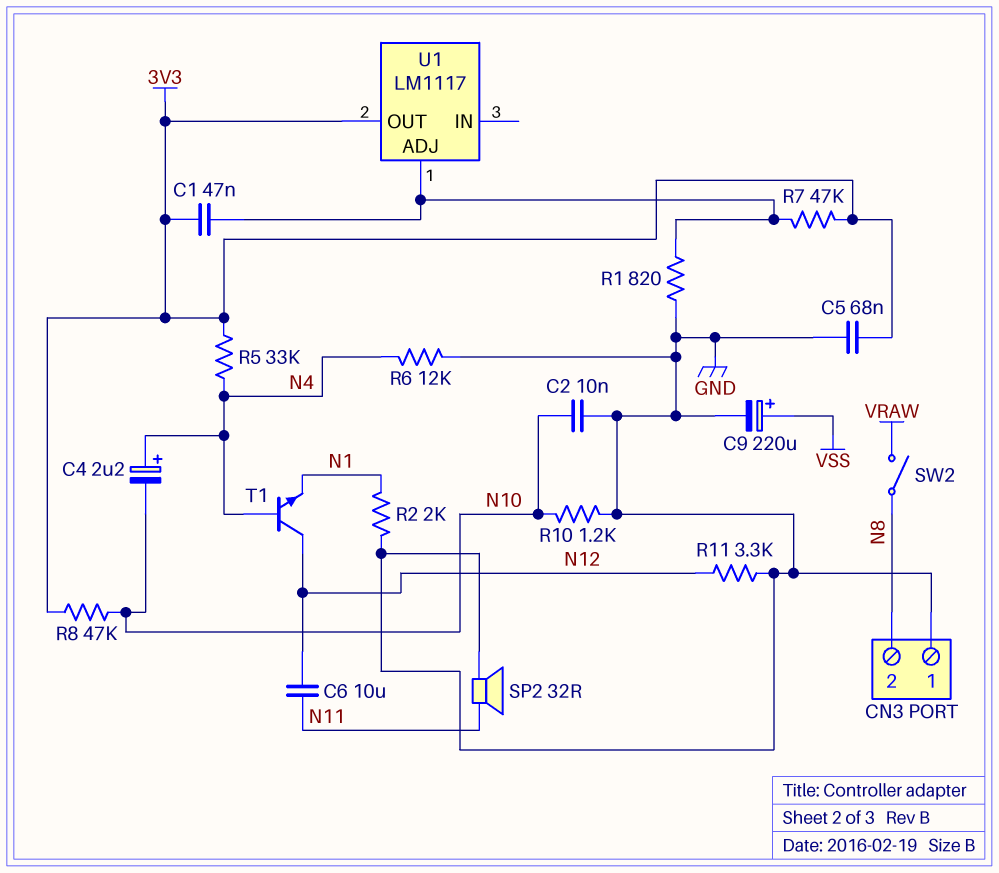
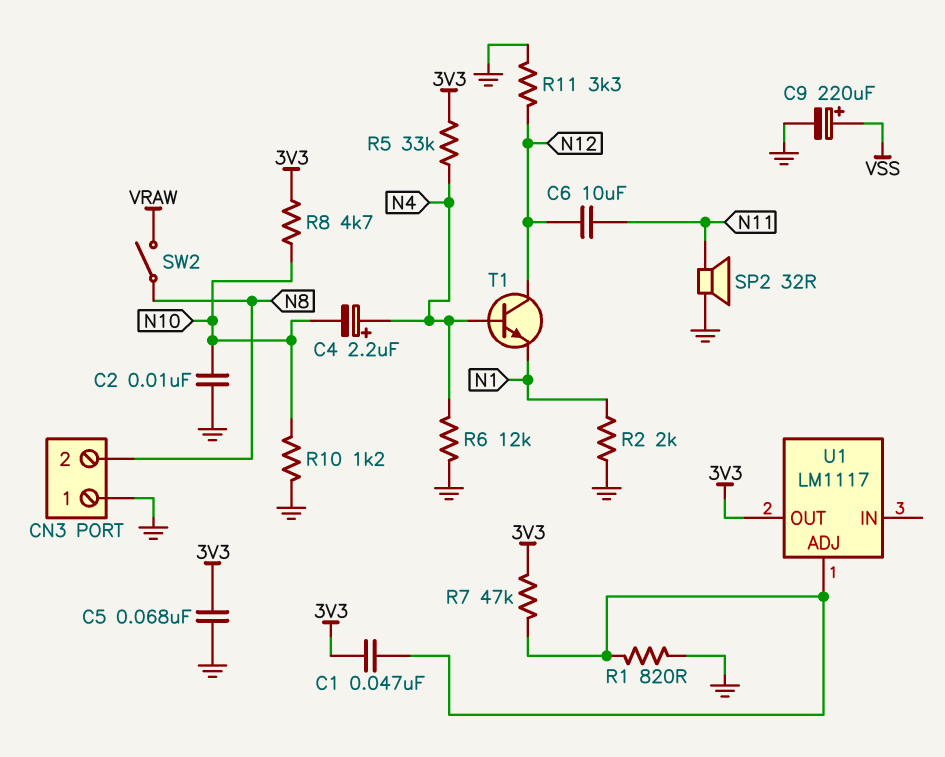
R8: 47k (3V3, N10) -> 4.7k (3V3, N10)

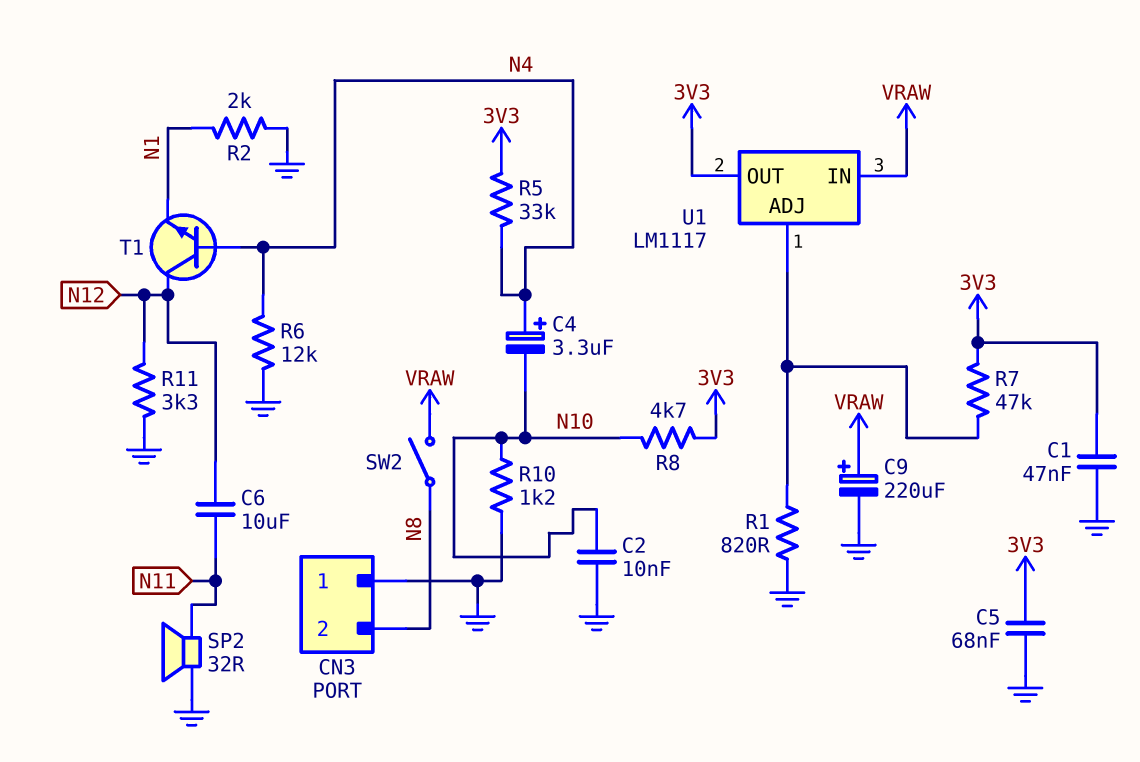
C1: 47nF (3V3, U1/ADJ) -> 47nF (3V3, GND)
C4: 2.2uF (plus N4, minus N10) -> 3.3uF (plus N4, minus N10)
C9: 220uF (plus VSS, minus GND) -> 220uF (plus VRAW, minus GND)
U1 pin IN: none -> VRAW

